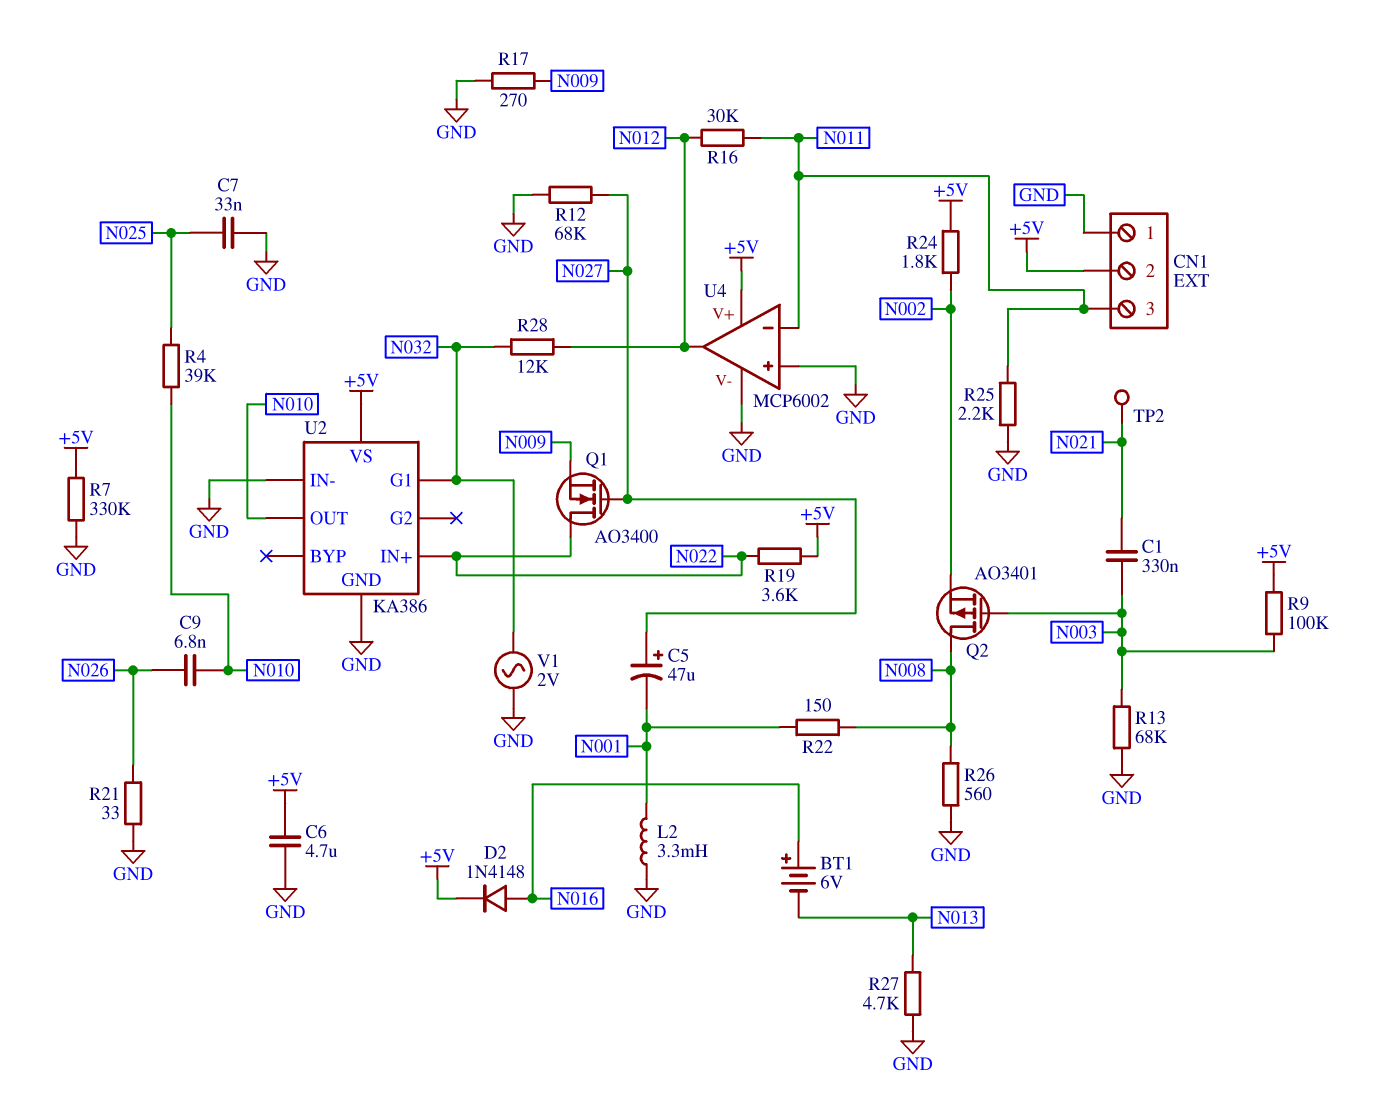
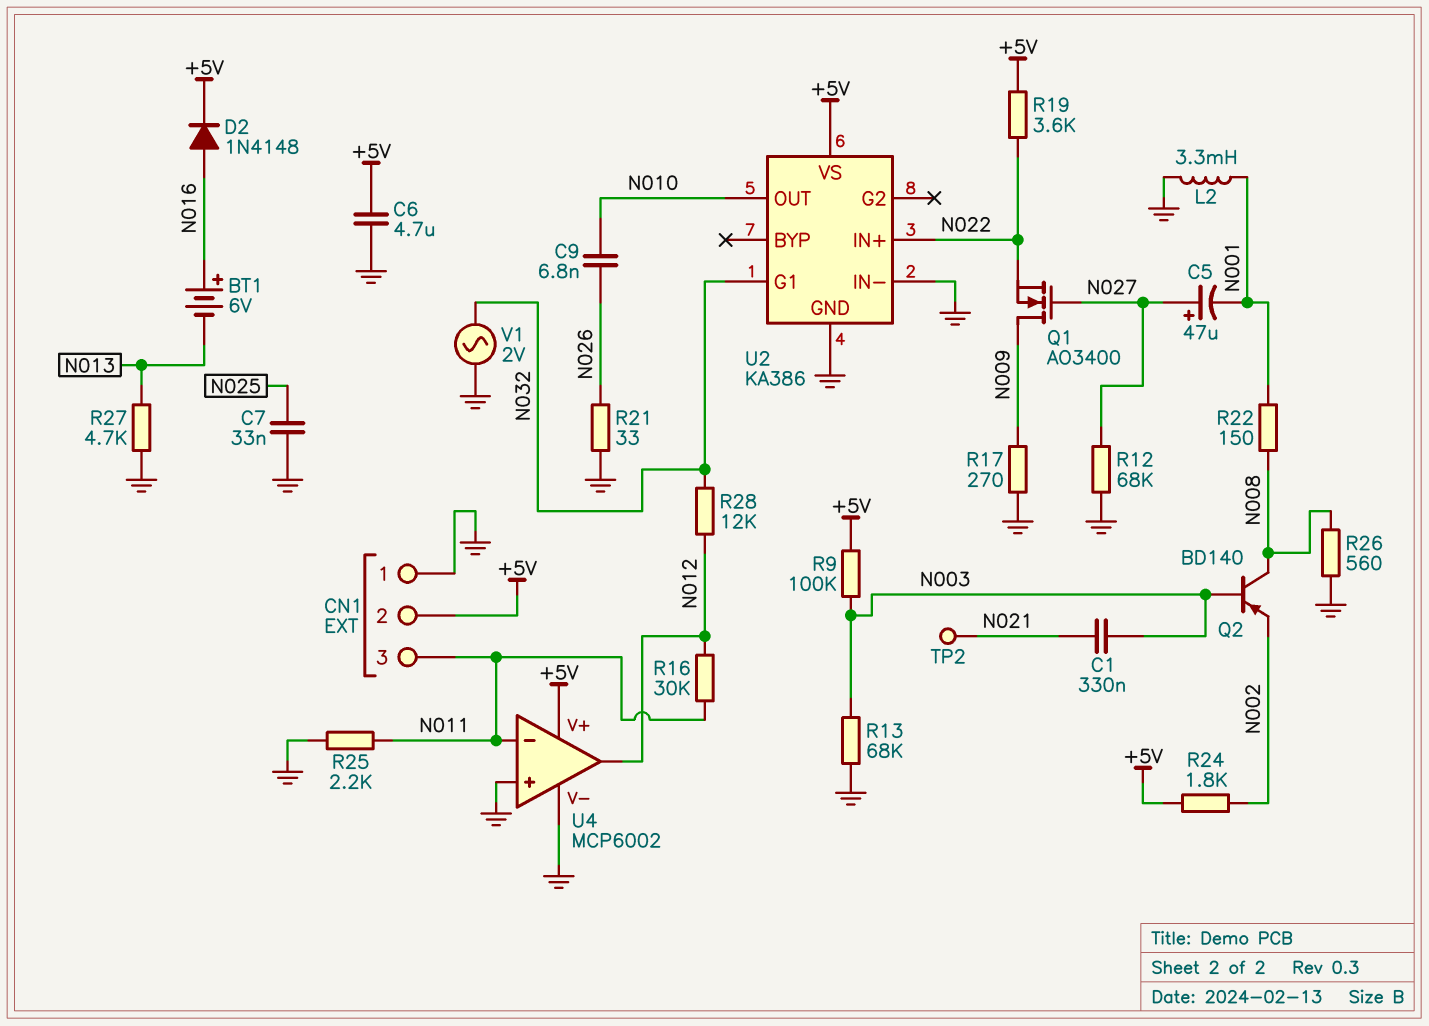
Q1: NMOS AO3400 (G N027, D N022, S N009) -> NMOS AO3400 (G N027, D N009, S N022)
Q2: PMOS AO3401 (G N003, D N008, S N002) -> PNP BD140 (B N003, C N008, E N002)
R4: 39k (N010, N025) -> none
R7: 330k (+5V, GND) -> none

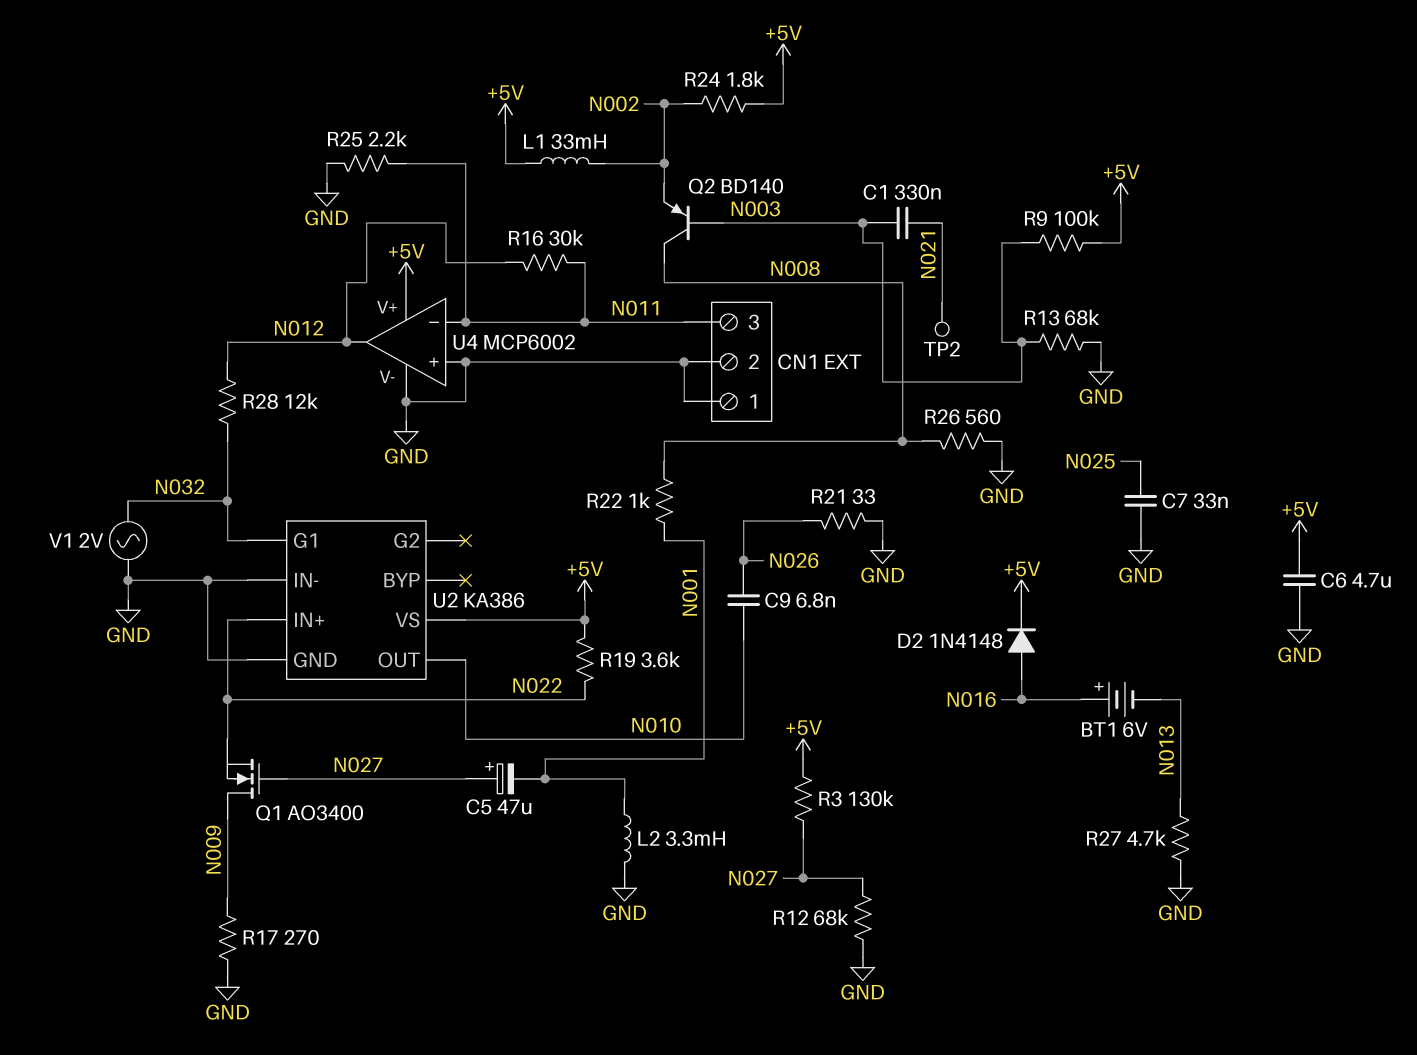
CN1 pin 2: +5V -> GND
L1: none -> 33mH (+5V, N002)
R3: none -> 130k (+5V, N027)
R22: 150 (N001, N008) -> 1k (N001, N008)

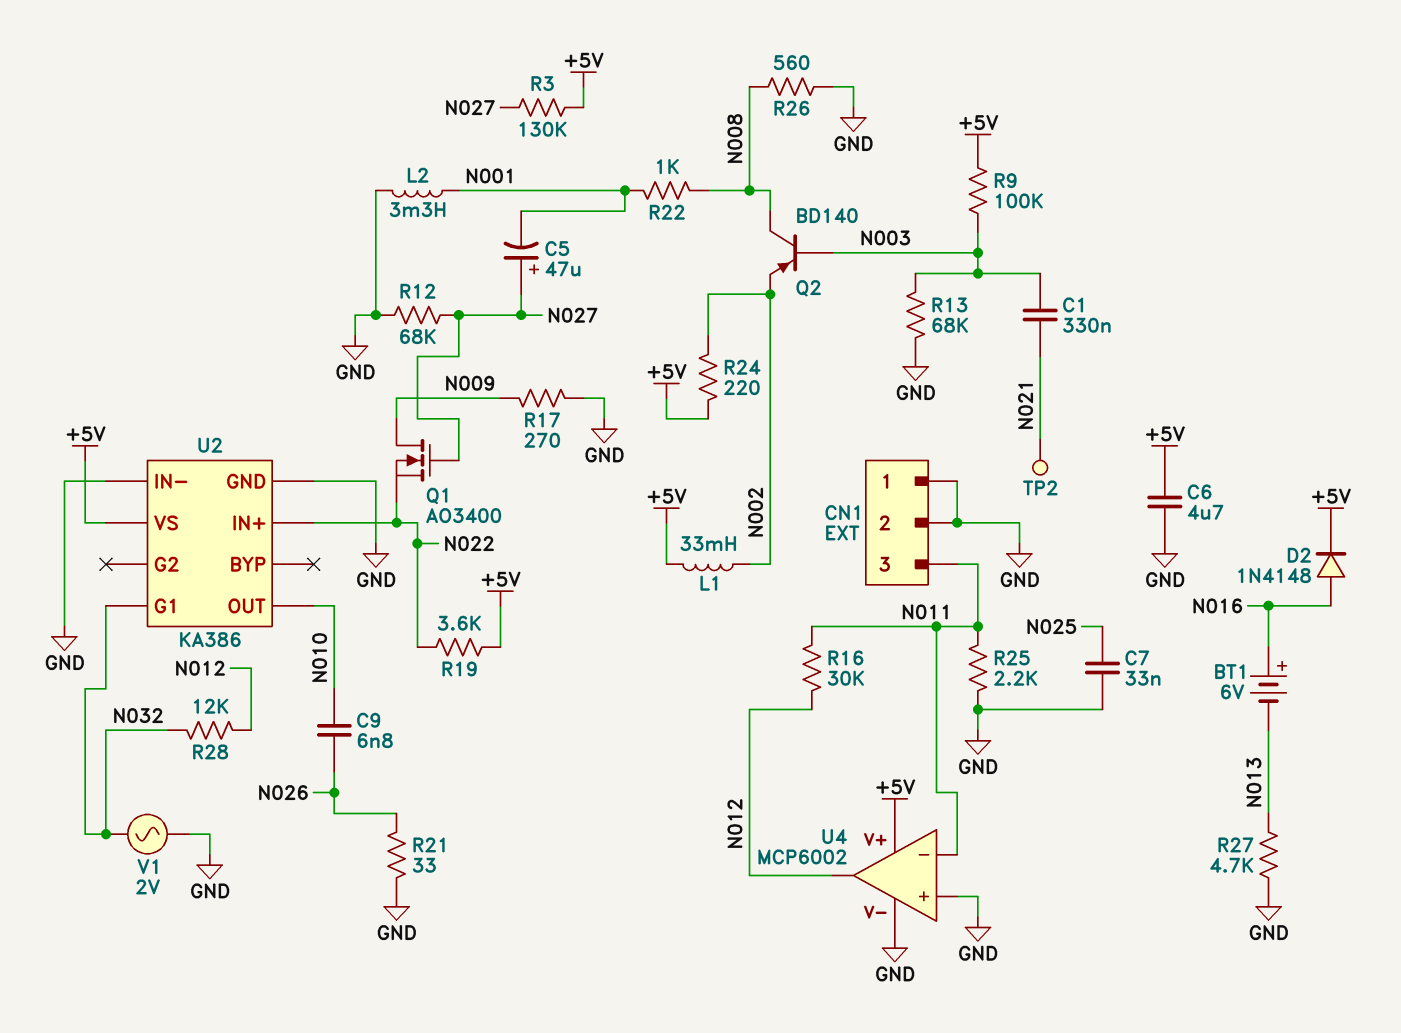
R24: 1.8k (+5V, N002) -> 220 (+5V, N002)

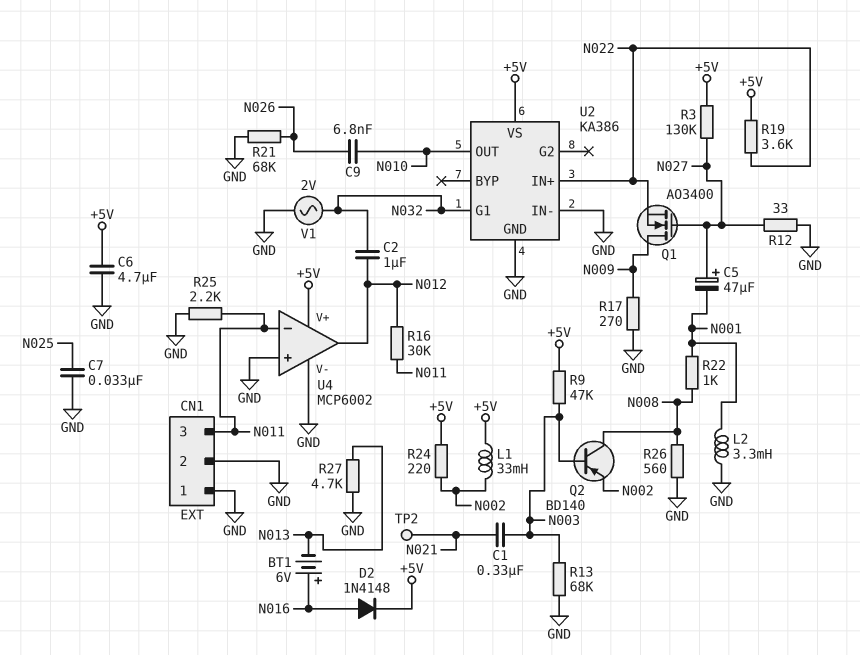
C2: none -> 1uF (N012, N032)
R9: 100k (+5V, N003) -> 47k (+5V, N003)
R12: 68k (GND, N027) -> 33 (GND, N027)
R21: 33 (GND, N026) -> 68k (GND, N026)
R28: 12k (N012, N032) -> none

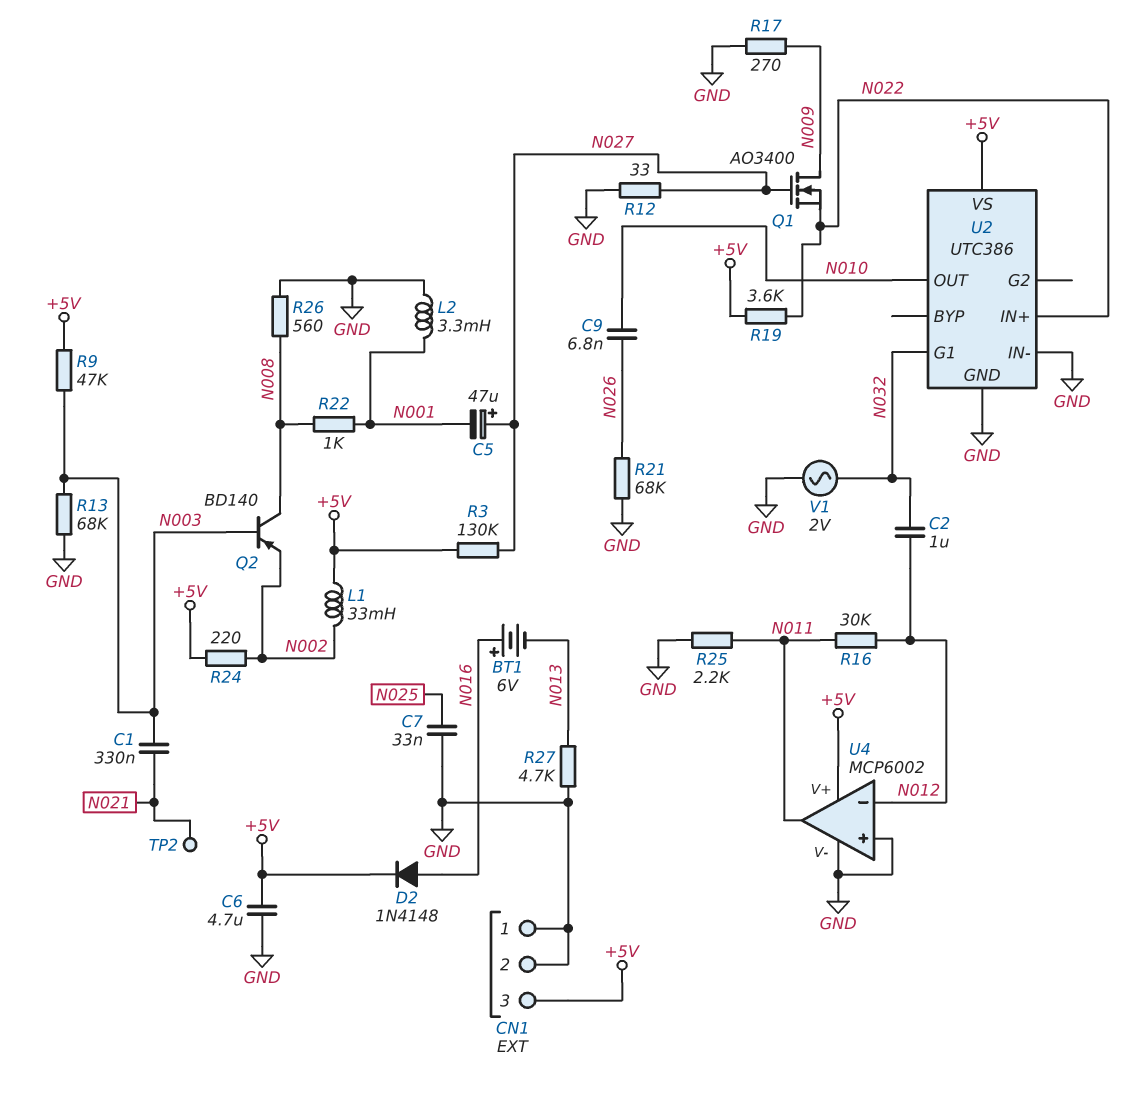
CN1 pin 3: N011 -> +5V
U2: KA386 -> UTC386
U4 pin in-: N011 -> N012
U4 pin out: N012 -> N011

